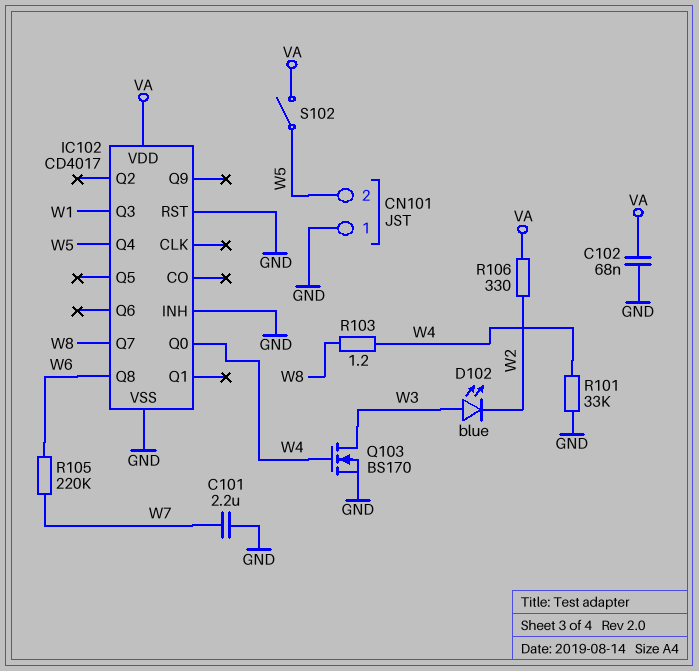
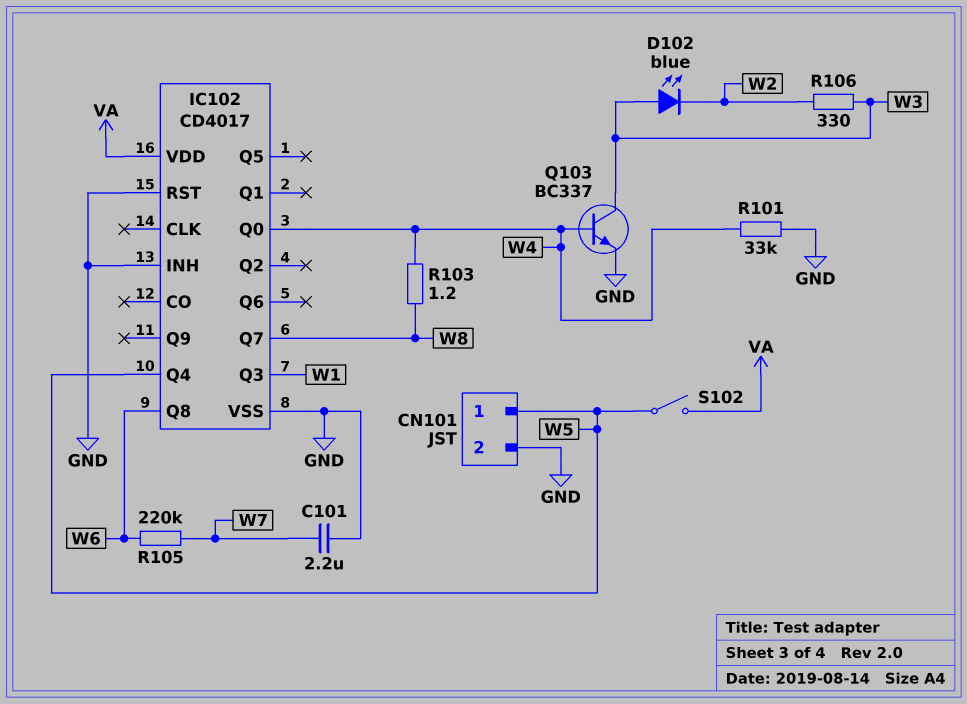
C102: 68nF (GND, VA) -> none
CN101 pin 1: GND -> W5
CN101 pin 2: W5 -> GND
Q103: NMOS BS170 (G W4, D W3, S GND) -> NPN BC337 (B W4, C W3, E GND)
R106: 330 (VA, W2) -> 330 (W2, W3)

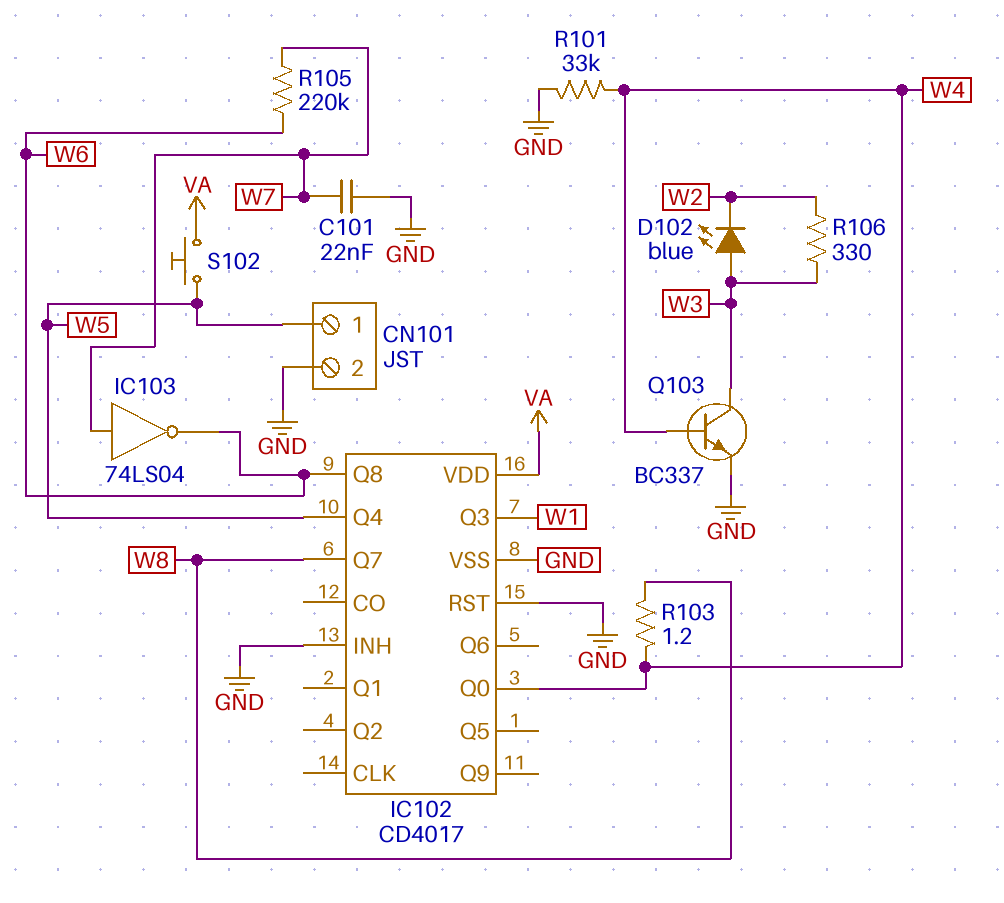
C101: 2.2uF (GND, W7) -> 22nF (GND, W7)
IC103: none -> NOT 74LS04 (in W7, out W6)
S102: switch (VA, W5) -> button (VA, W5)

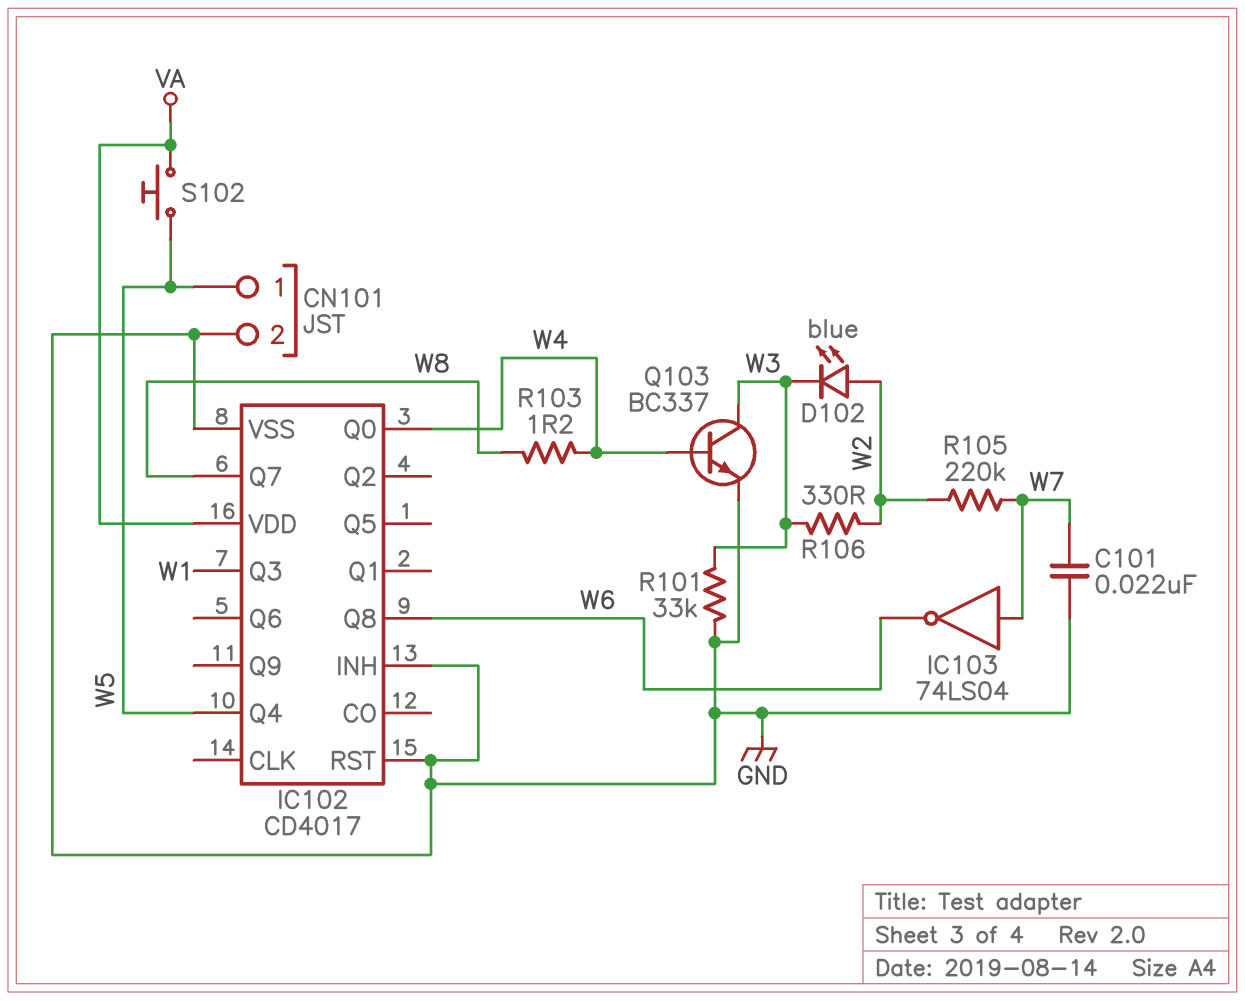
D102: LED blue (A W3, K W2) -> LED blue (A W2, K W3)
R101: 33k (GND, W4) -> 33k (GND, W3)
R105: 220k (W6, W7) -> 220k (W2, W7)

